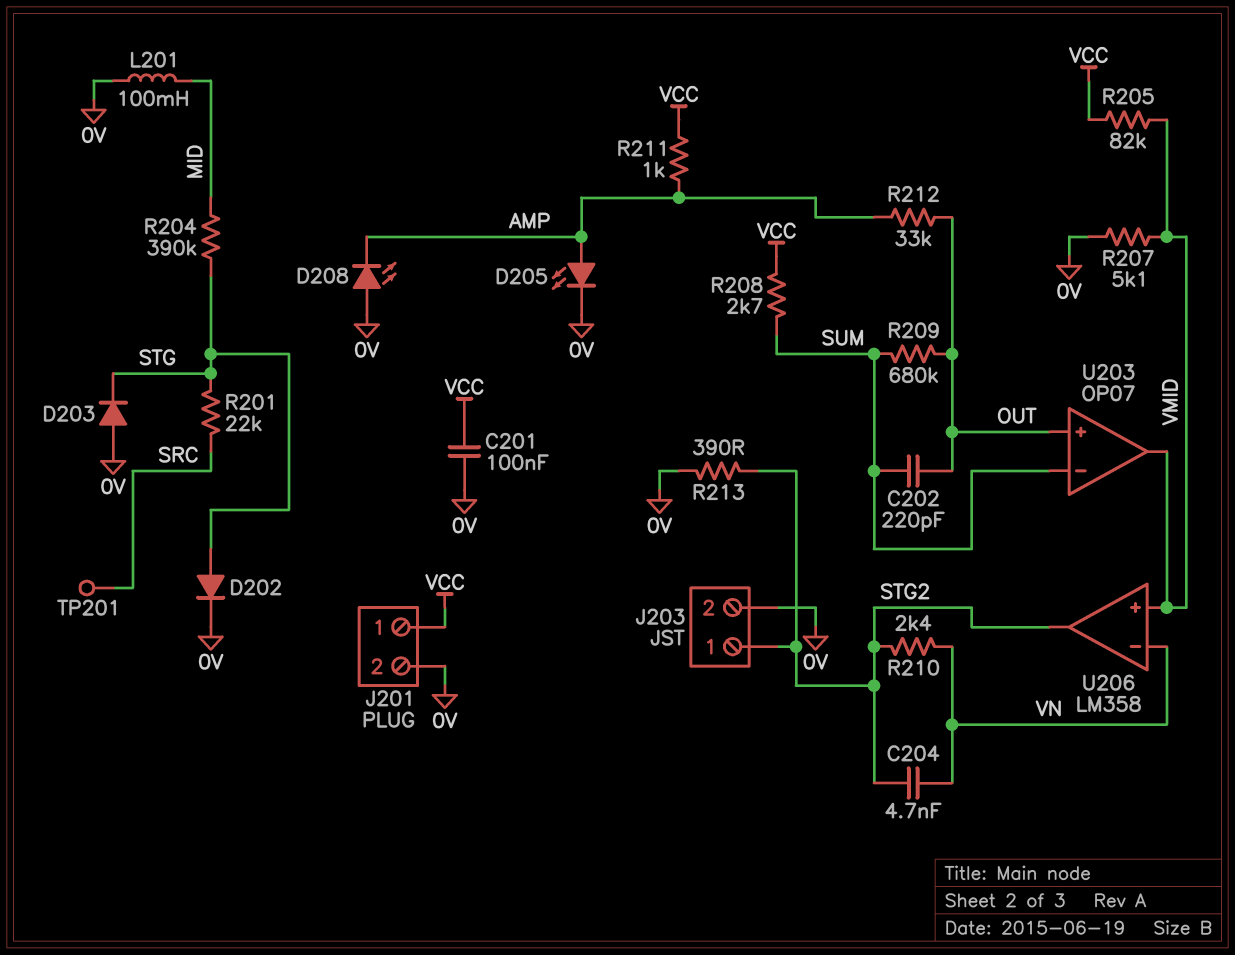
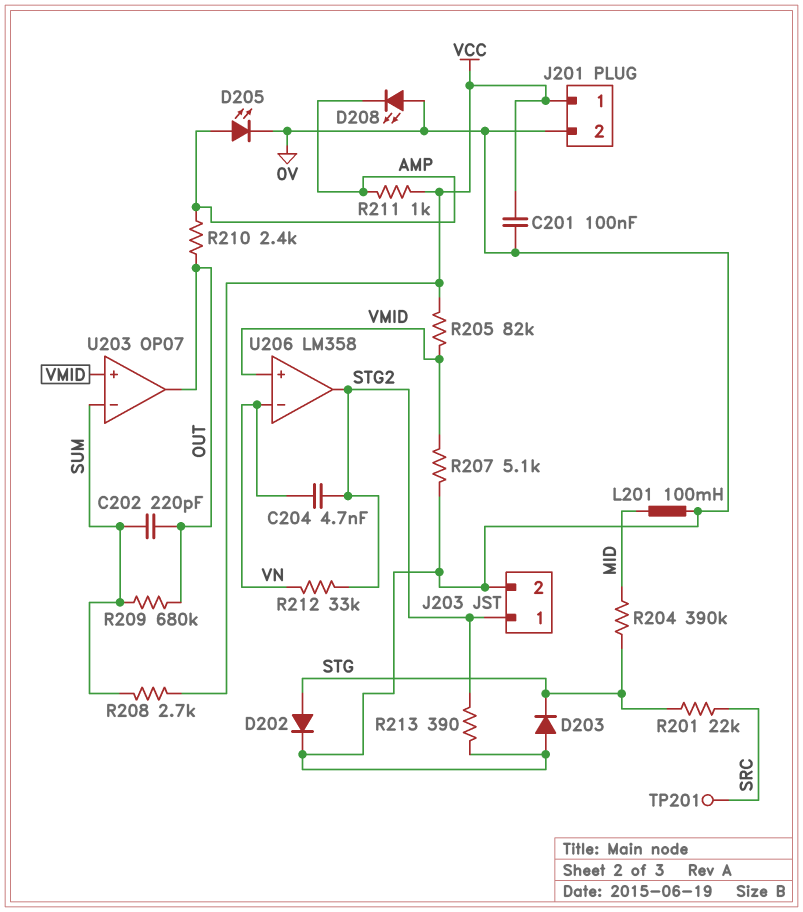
R210: 2.4k (STG2, VN) -> 2.4k (AMP, OUT)
R212: 33k (AMP, OUT) -> 33k (STG2, VN)
U203 pin in+: OUT -> VMID
U203 pin out: VMID -> OUT

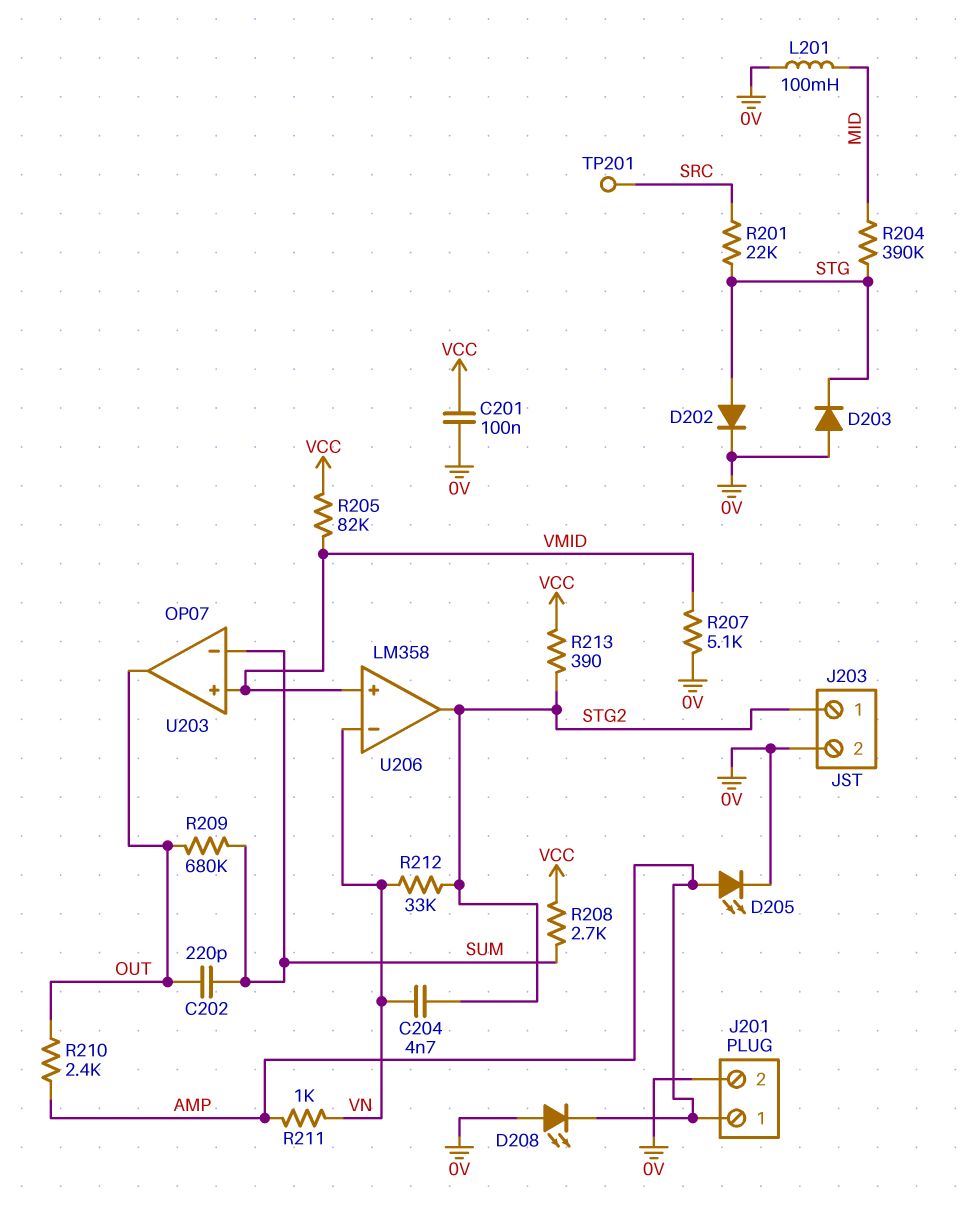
J201 pin 1: VCC -> AMP
R211: 1k (AMP, VCC) -> 1k (AMP, VN)
R213: 390 (0V, STG2) -> 390 (STG2, VCC)

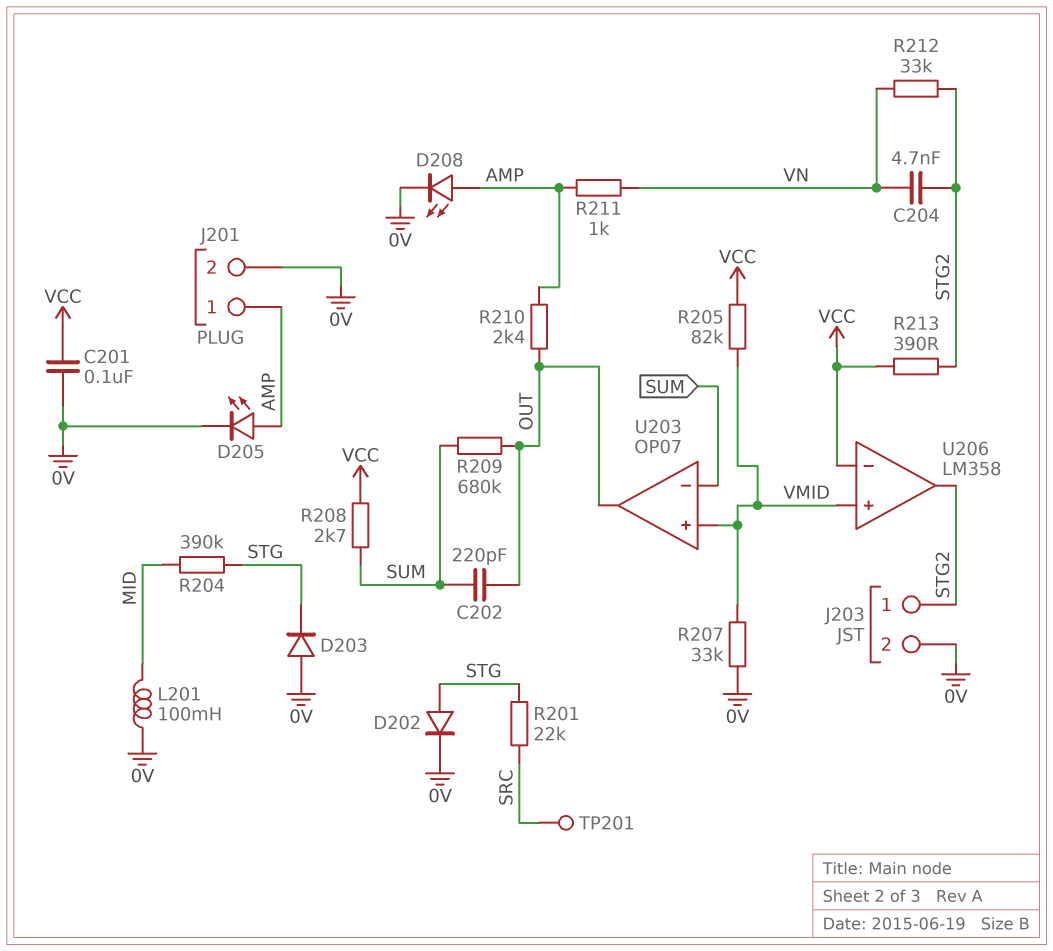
D208: LED (A 0V, K AMP) -> LED (A AMP, K 0V)
R207: 5.1k (0V, VMID) -> 33k (0V, VMID)
U206 pin in-: VN -> VCC

